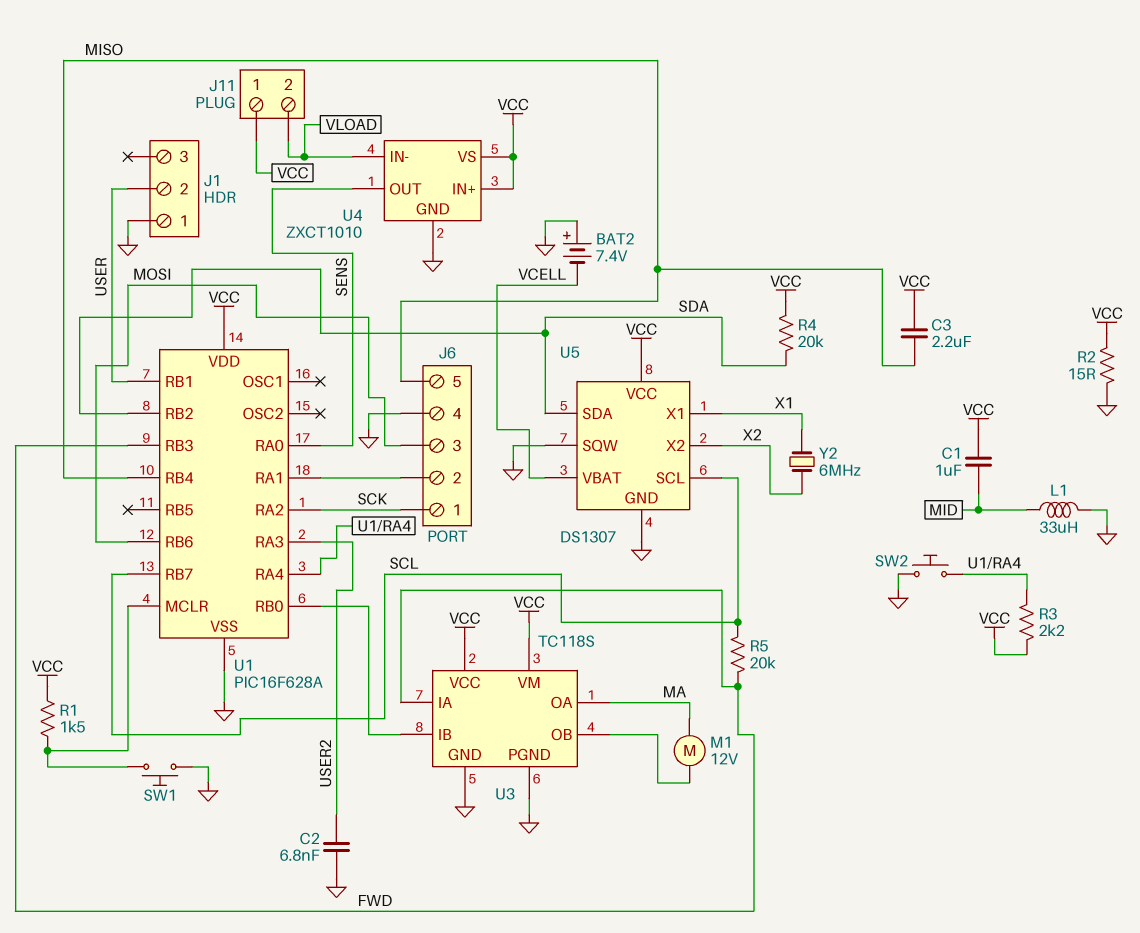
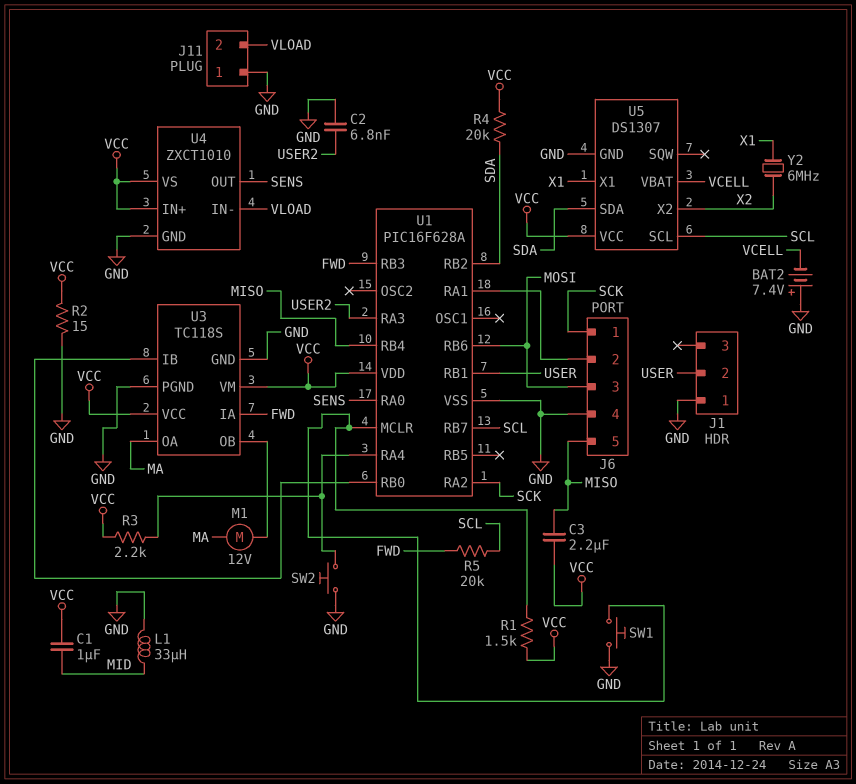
J11 pin 1: VCC -> GND
U5 pin SQW: GND -> none

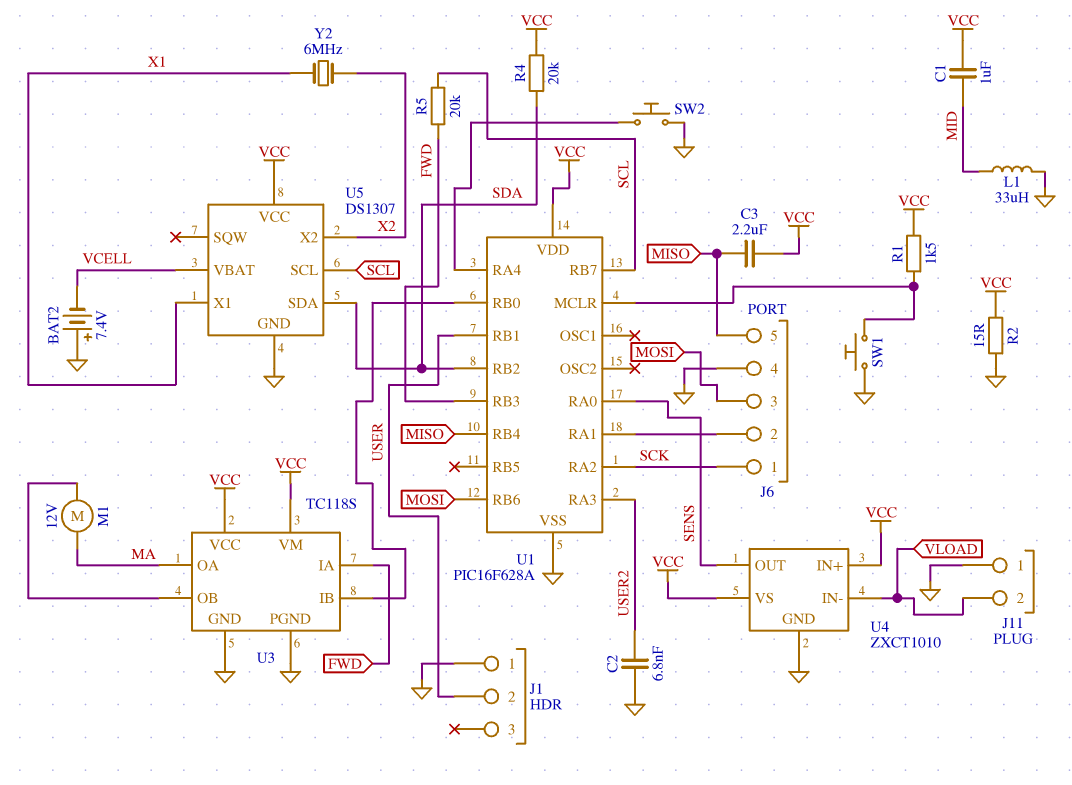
R3: 2.2k (U1/RA4, VCC) -> none

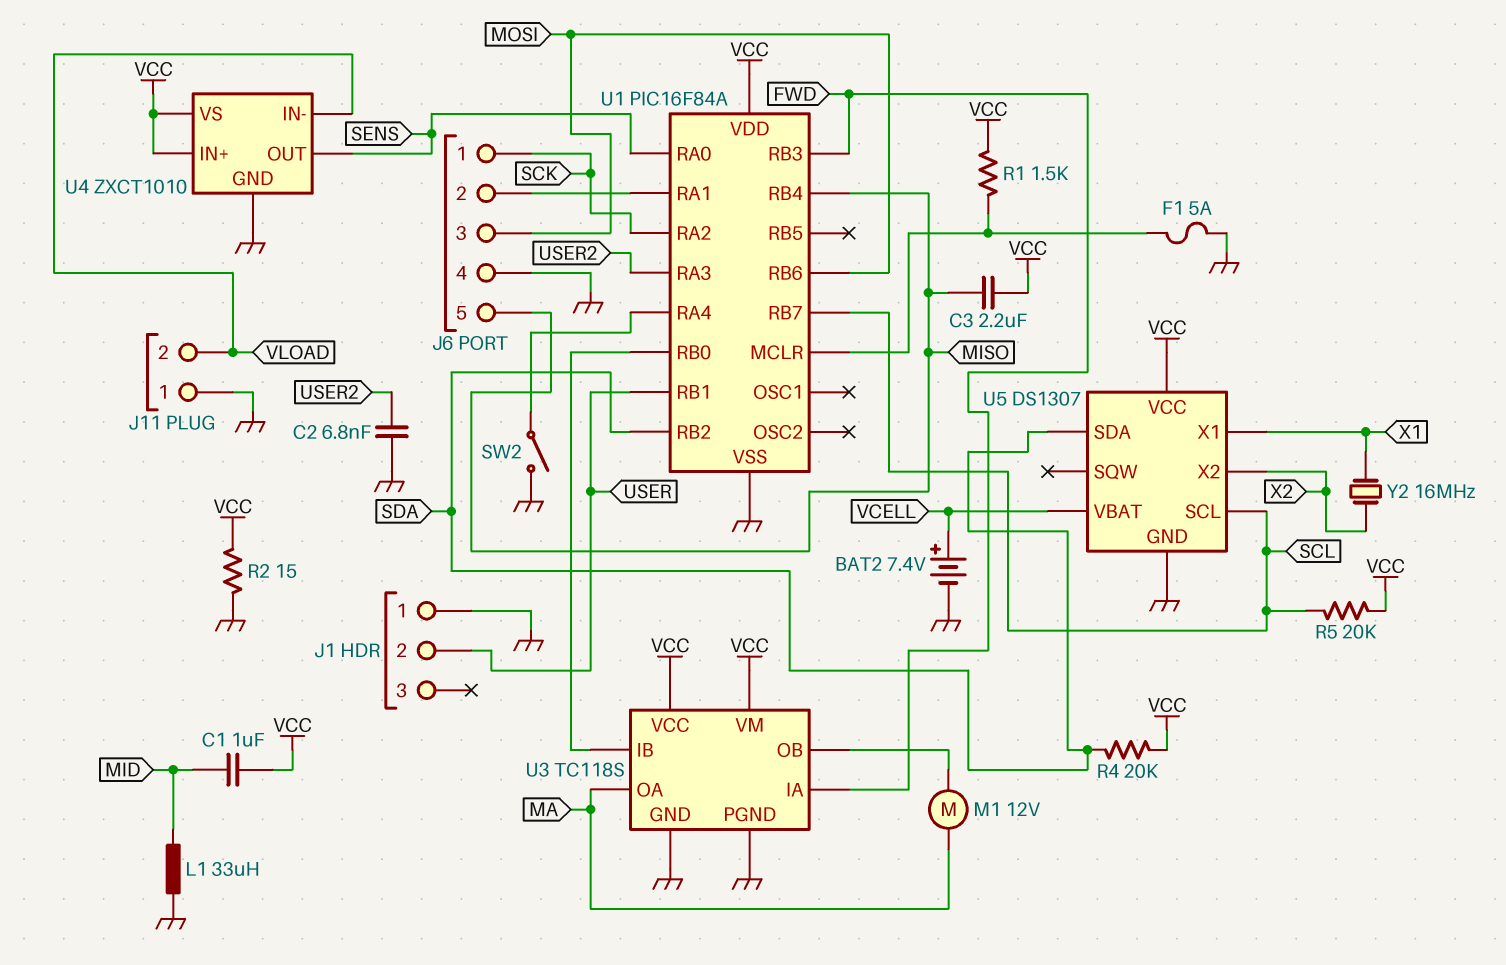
BAT2: 7.4V (plus GND, minus VCELL) -> 7.4V (plus VCELL, minus GND)
F1: none -> 5A (GND, U1/MCLR)
R5: 20k (FWD, SCL) -> 20k (SCL, VCC)
SW1: button (GND, U1/MCLR) -> none
SW2: button (GND, U1/RA4) -> switch (GND, U1/RA4)
U1: PIC16F628A -> PIC16F84A
Y2: 6MHz (X1, X2) -> 16MHz (X1, X2)

